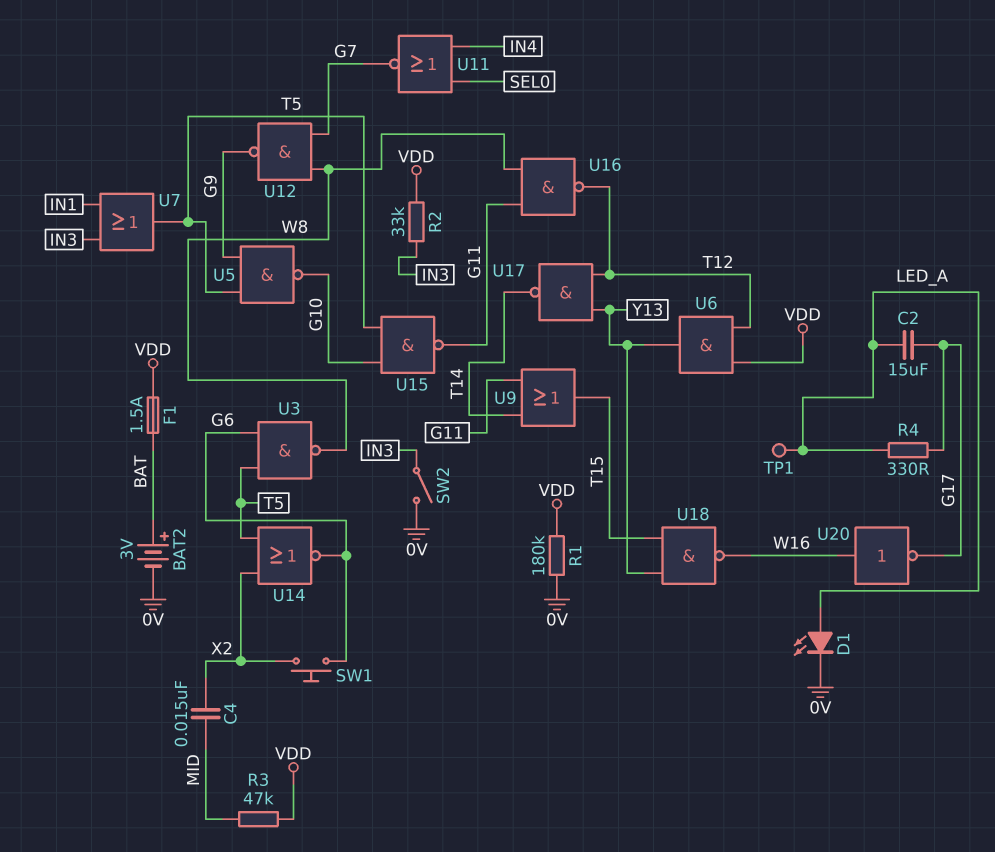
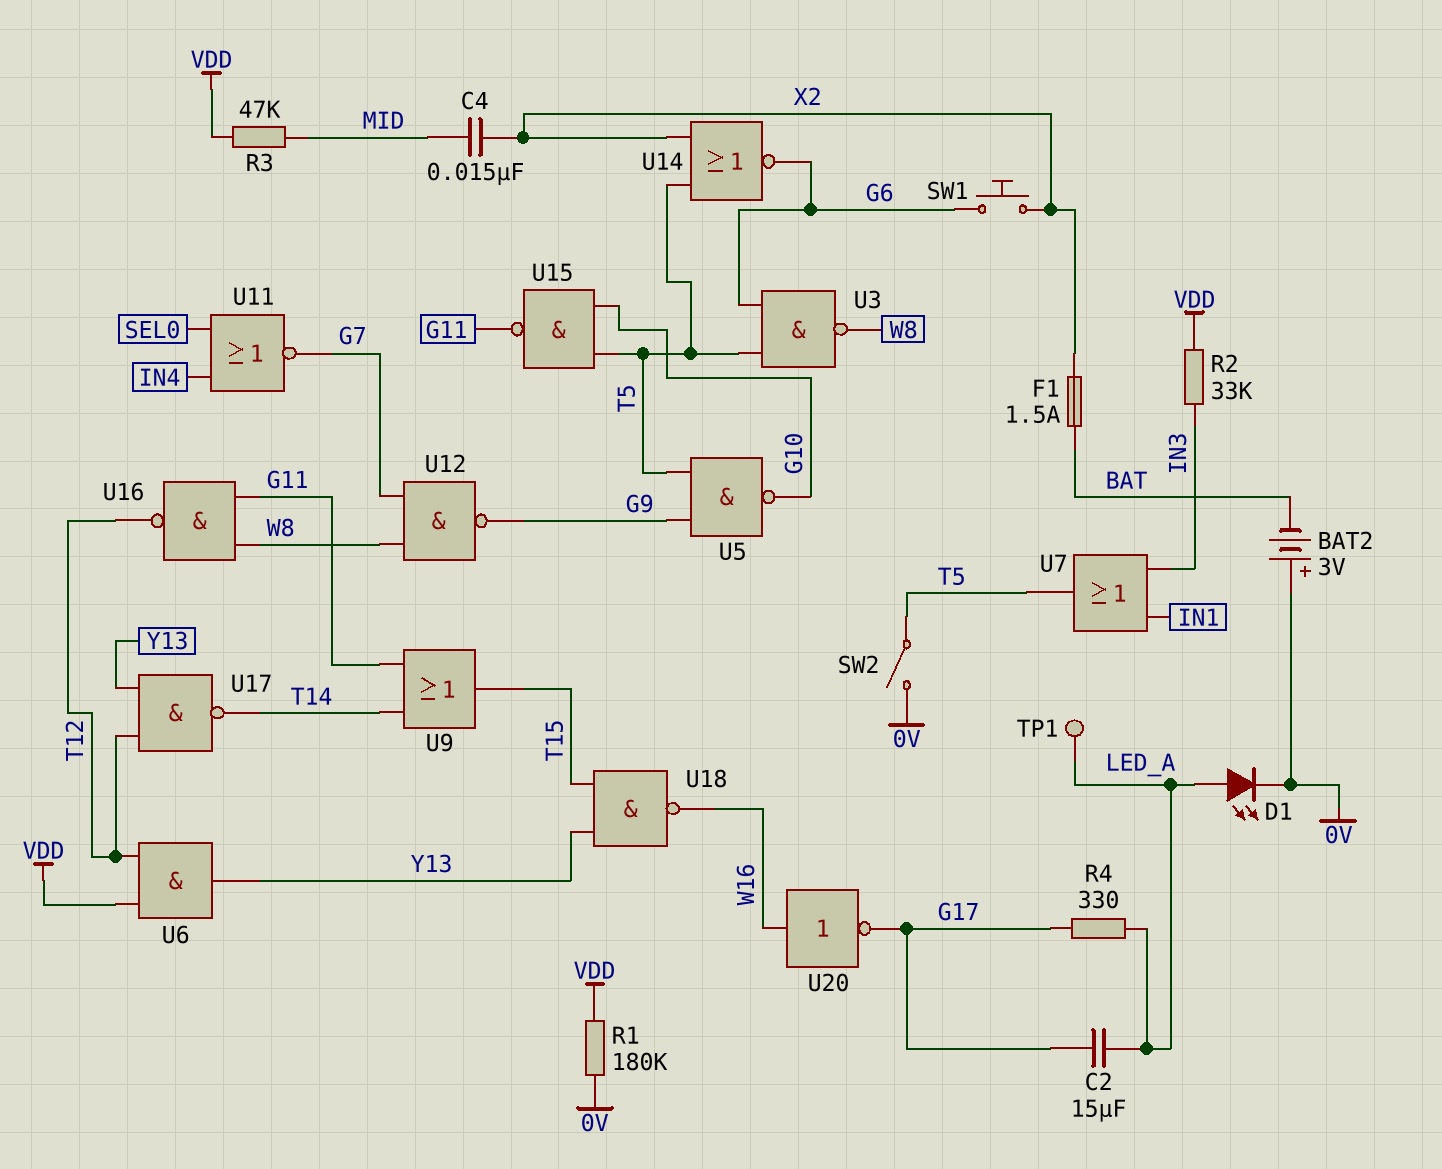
BAT2: 3V (plus BAT, minus 0V) -> 3V (plus 0V, minus BAT)
F1: 1.5A (BAT, VDD) -> 1.5A (BAT, X2)
SW2: switch (0V, IN3) -> switch (0V, T5)

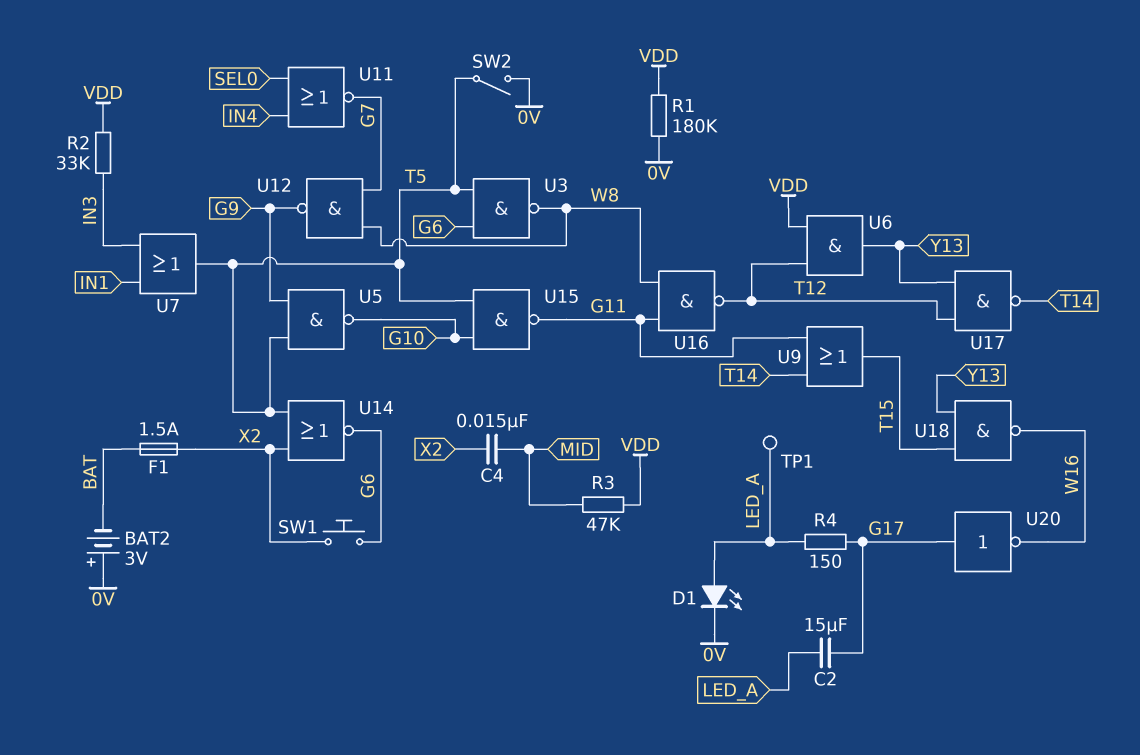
R4: 330 (G17, LED_A) -> 150 (G17, LED_A)
U20: NOT (in W16, out G17) -> NOT (in G17, out W16)

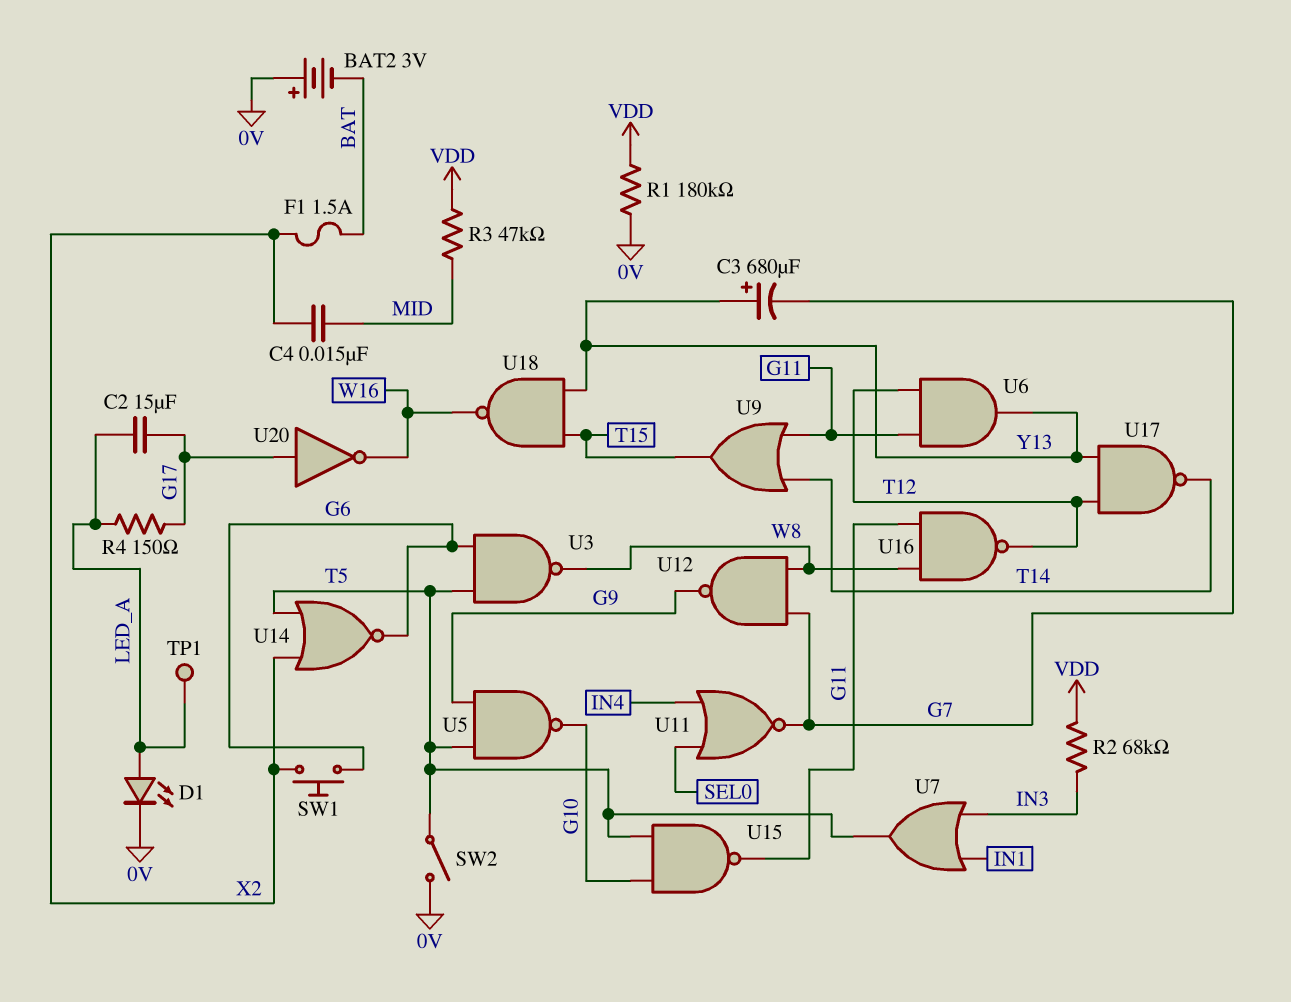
C3: none -> 680uF (plus Y13, minus G7)
R2: 33k (IN3, VDD) -> 68k (IN3, VDD)
U6: AND (in T12, in VDD, out Y13) -> AND (in G11, in T12, out Y13)

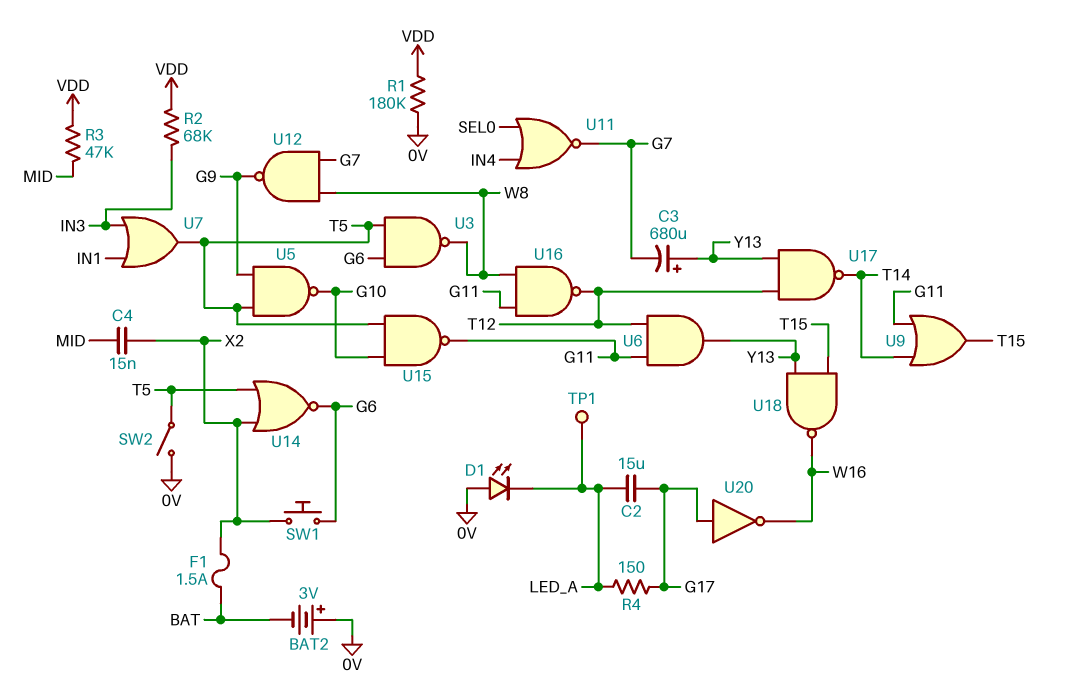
D1: LED (A LED_A, K 0V) -> LED (A 0V, K LED_A)

